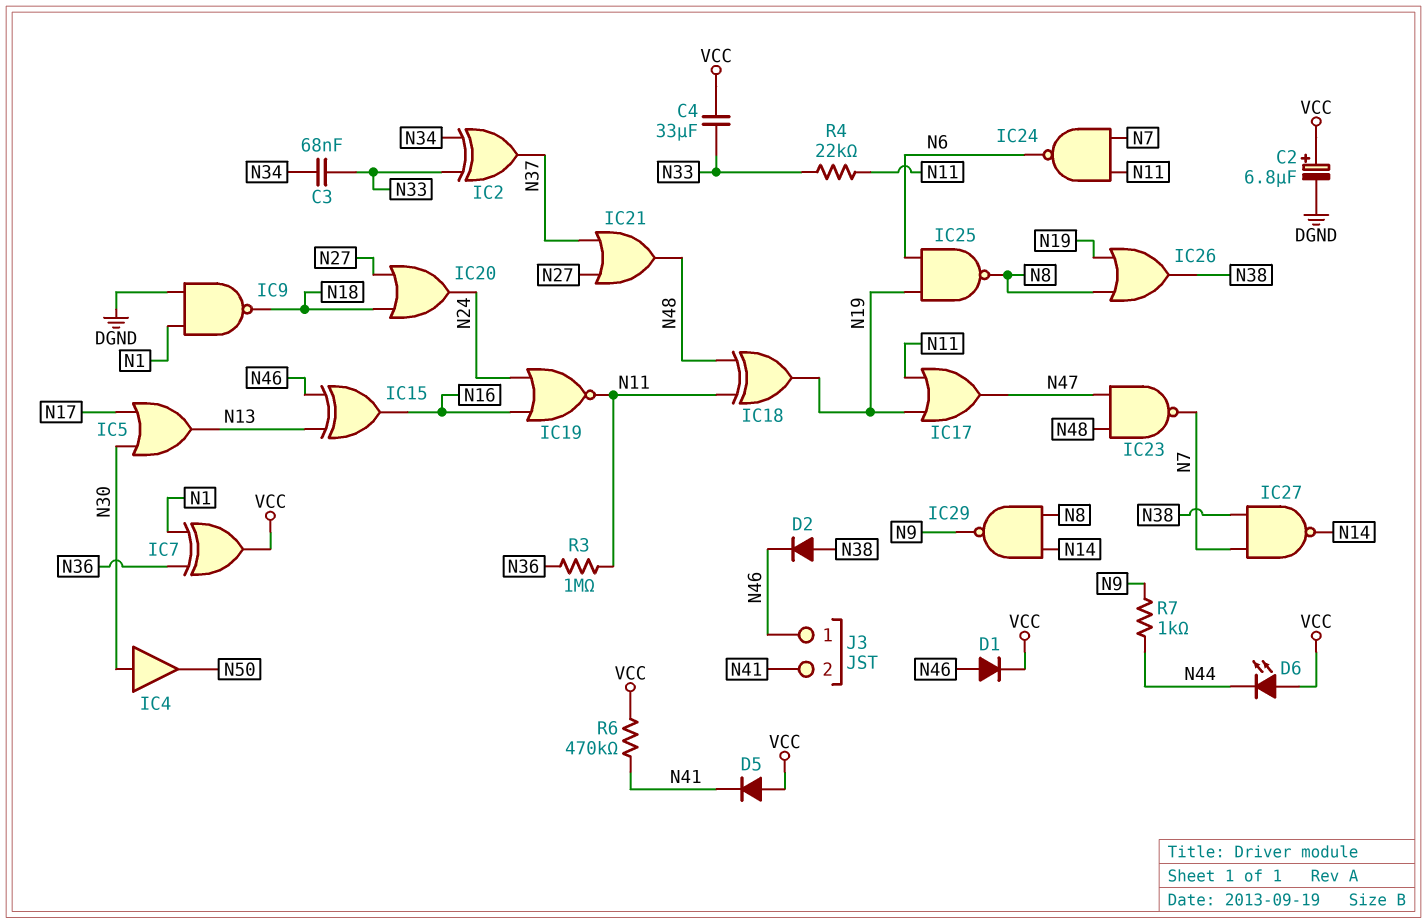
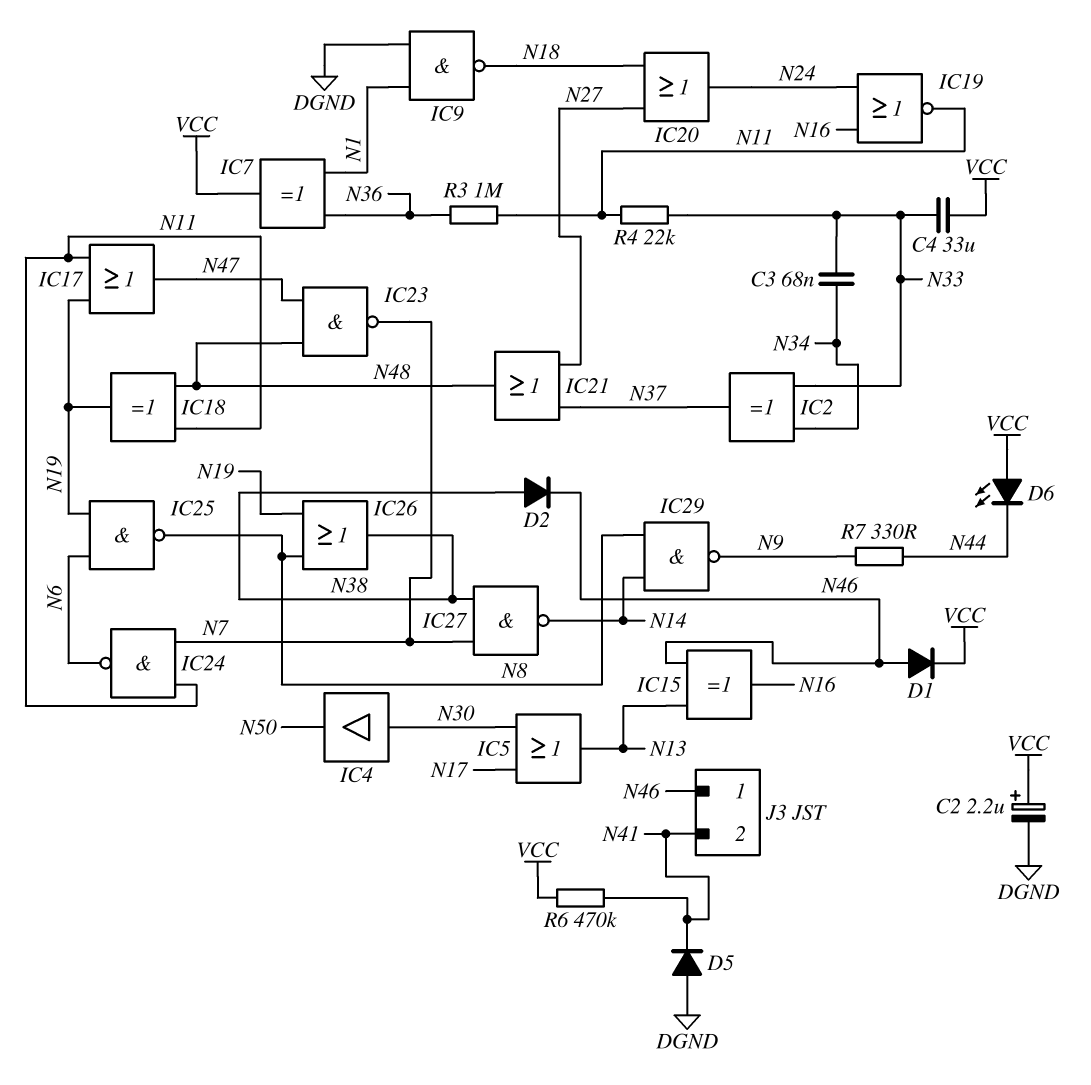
C2: 6.8uF (plus VCC, minus DGND) -> 2.2uF (plus VCC, minus DGND)
D5: diode (A VCC, K N41) -> diode (A DGND, K N41)
R7: 1k (N9, N44) -> 330 (N9, N44)

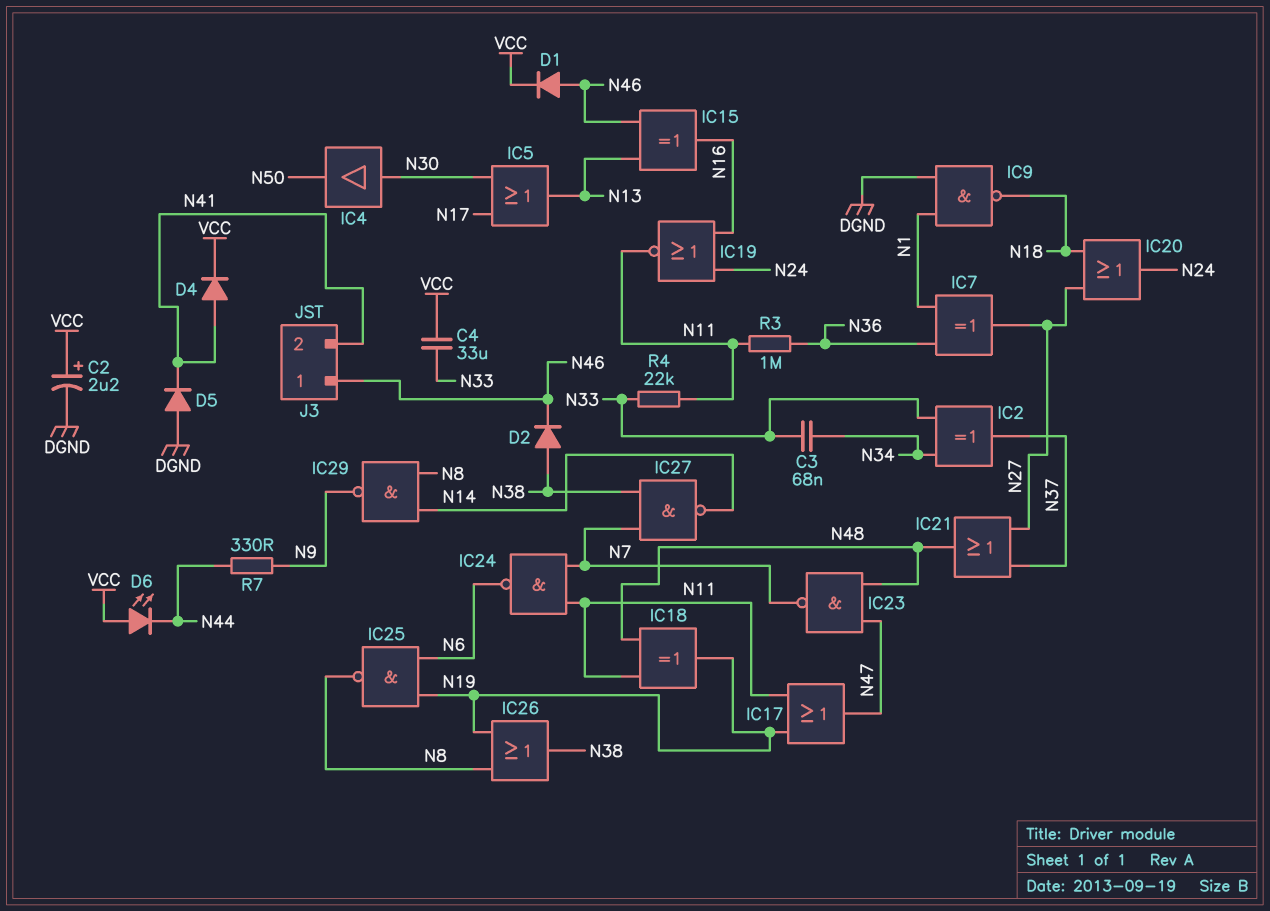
D4: none -> diode (A N41, K VCC)
IC7: XOR (in N1, in N36, out VCC) -> XOR (in N1, in N36, out N27)
R6: 470k (N41, VCC) -> none

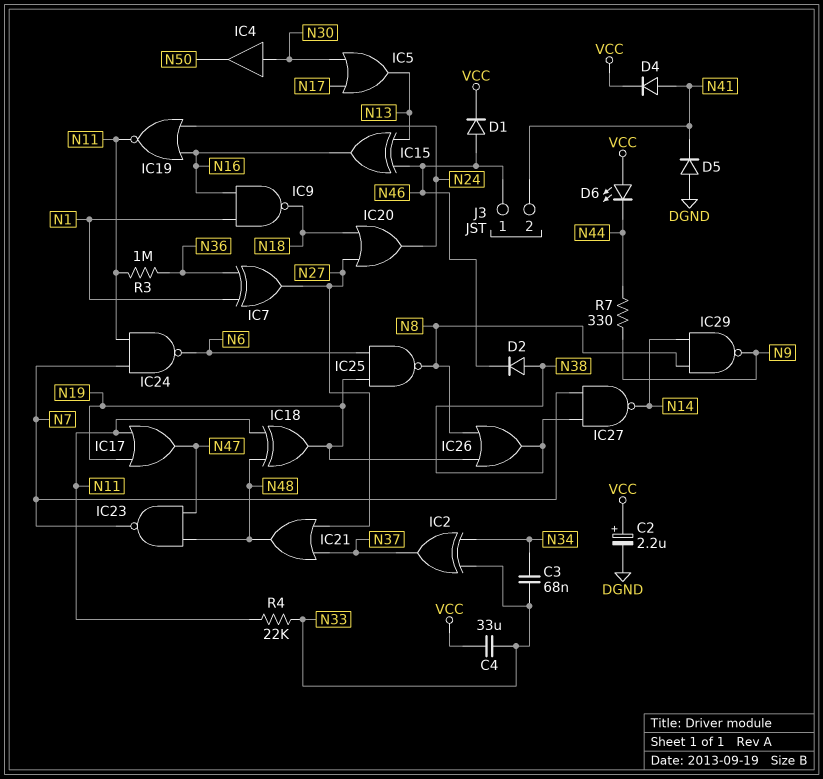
IC9: NAND (in DGND, in N1, out N18) -> NAND (in N1, in N16, out N18)

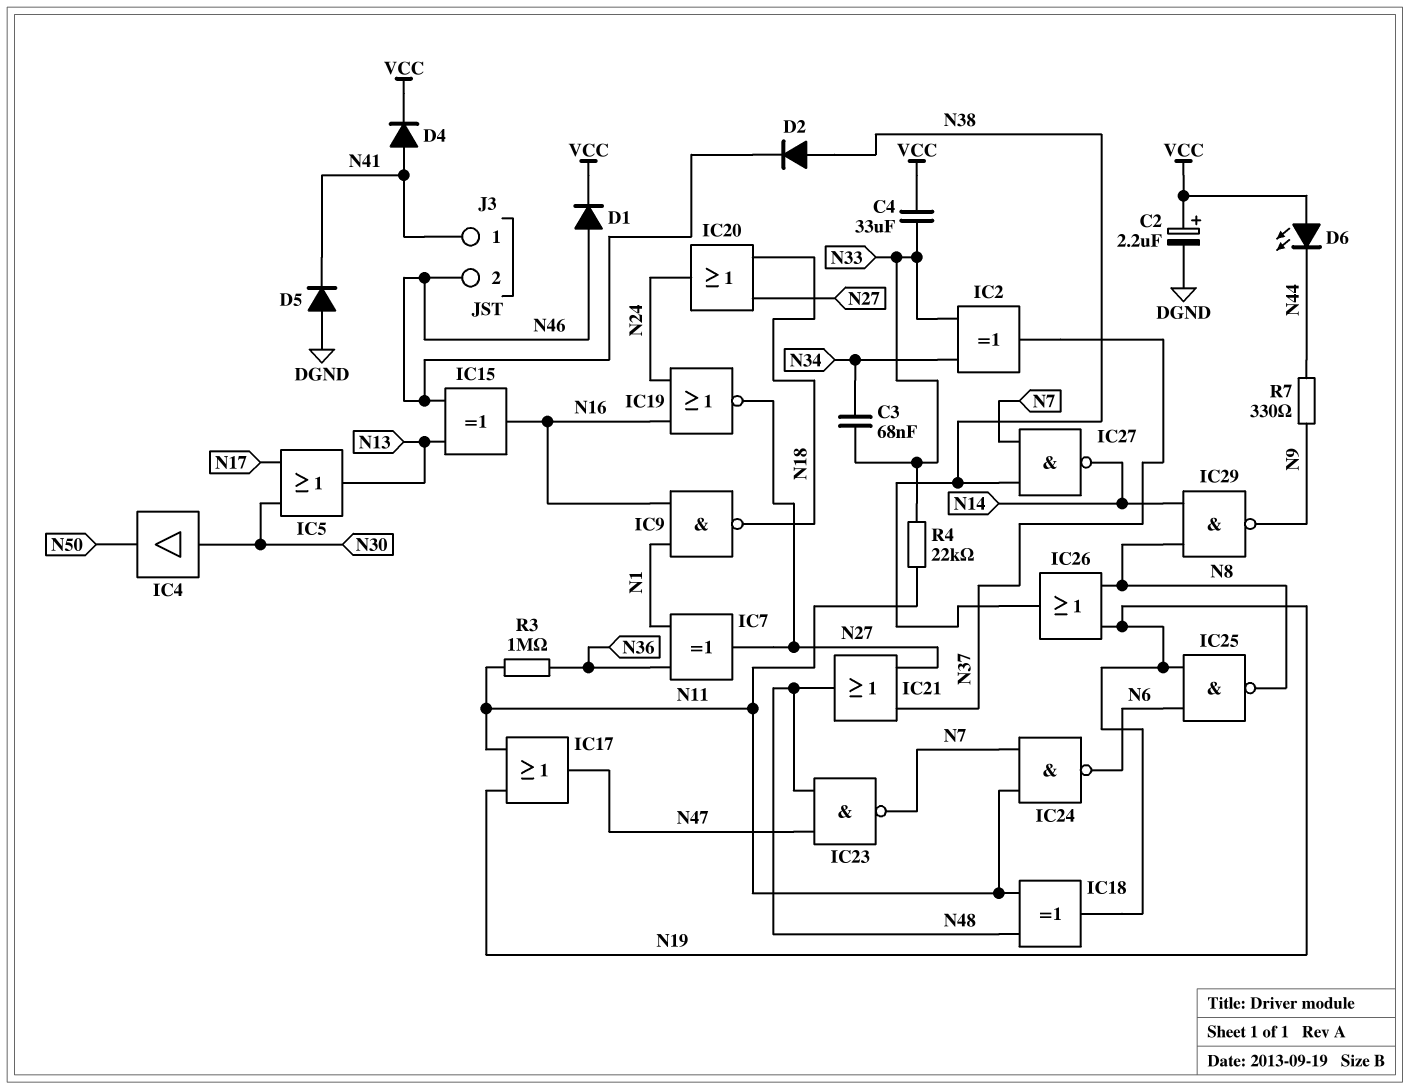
IC19: NOR (in N16, in N24, out N11) -> NOR (in N16, in N24, out N27)
J3 pin 1: N46 -> N41
J3 pin 2: N41 -> N46

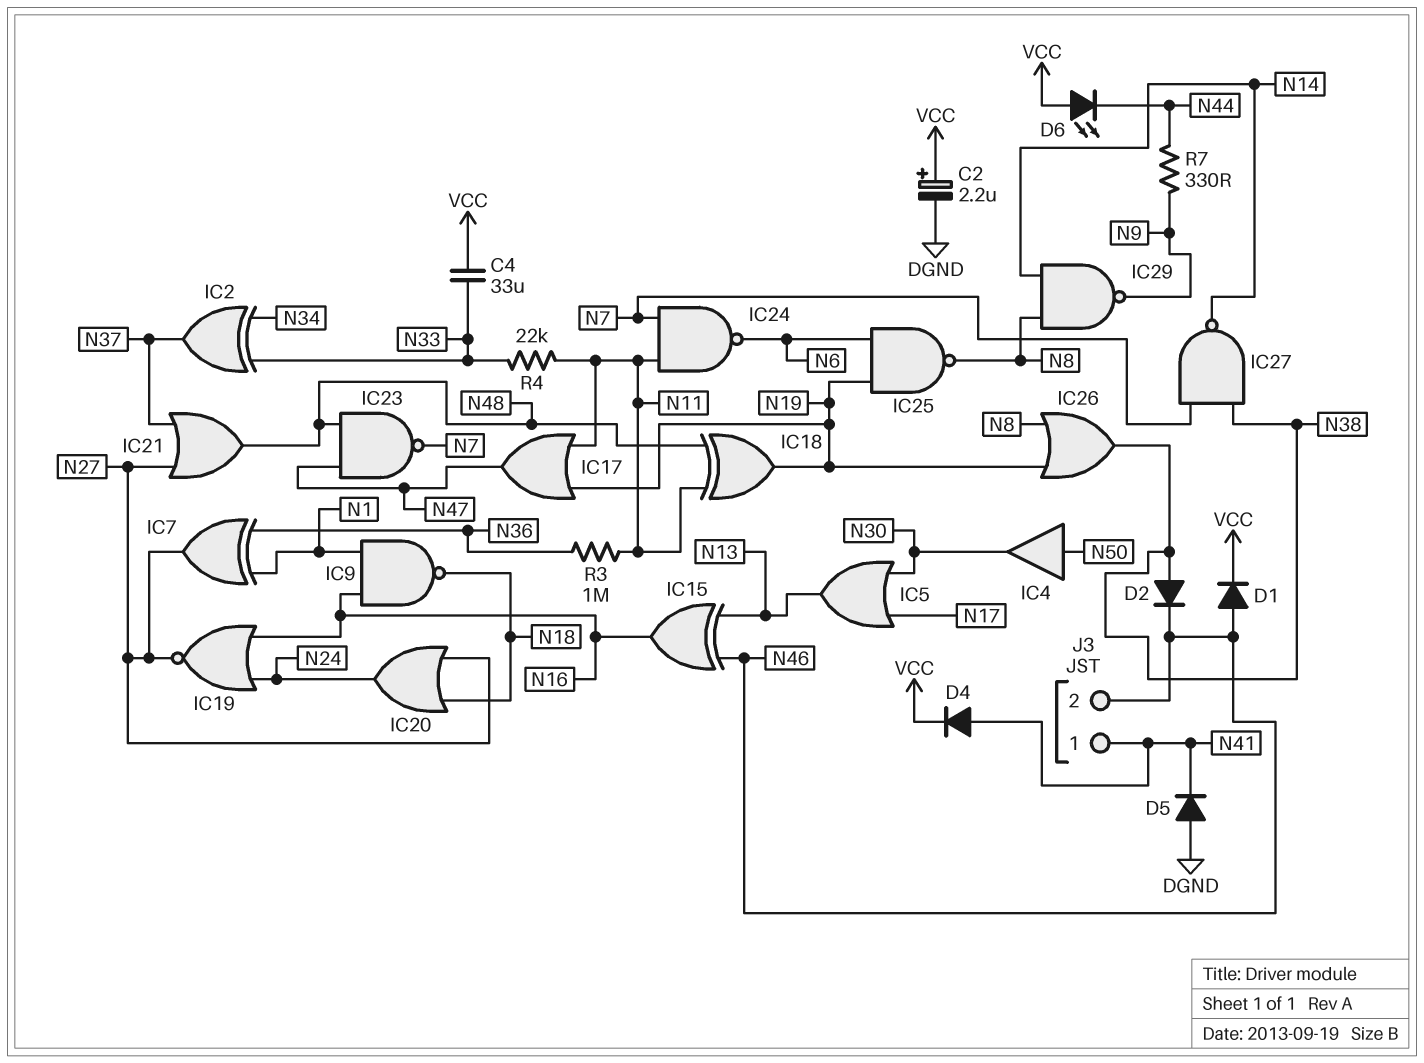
C3: 68nF (N33, N34) -> none
IC4: buffer (in N30, out N50) -> buffer (in N50, out N30)

